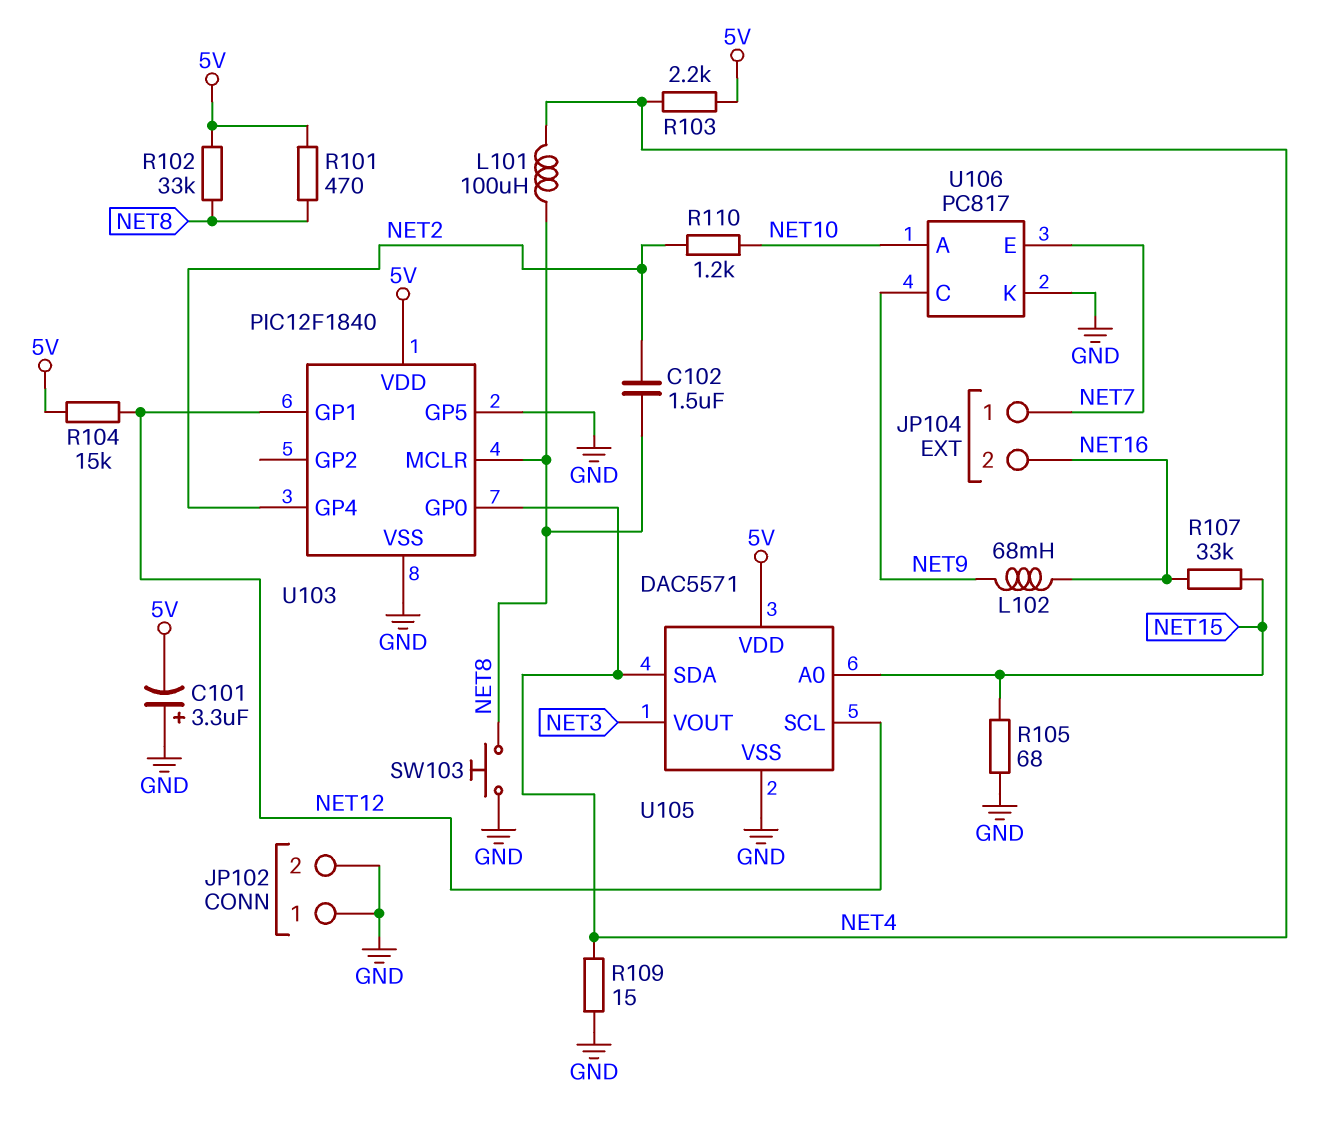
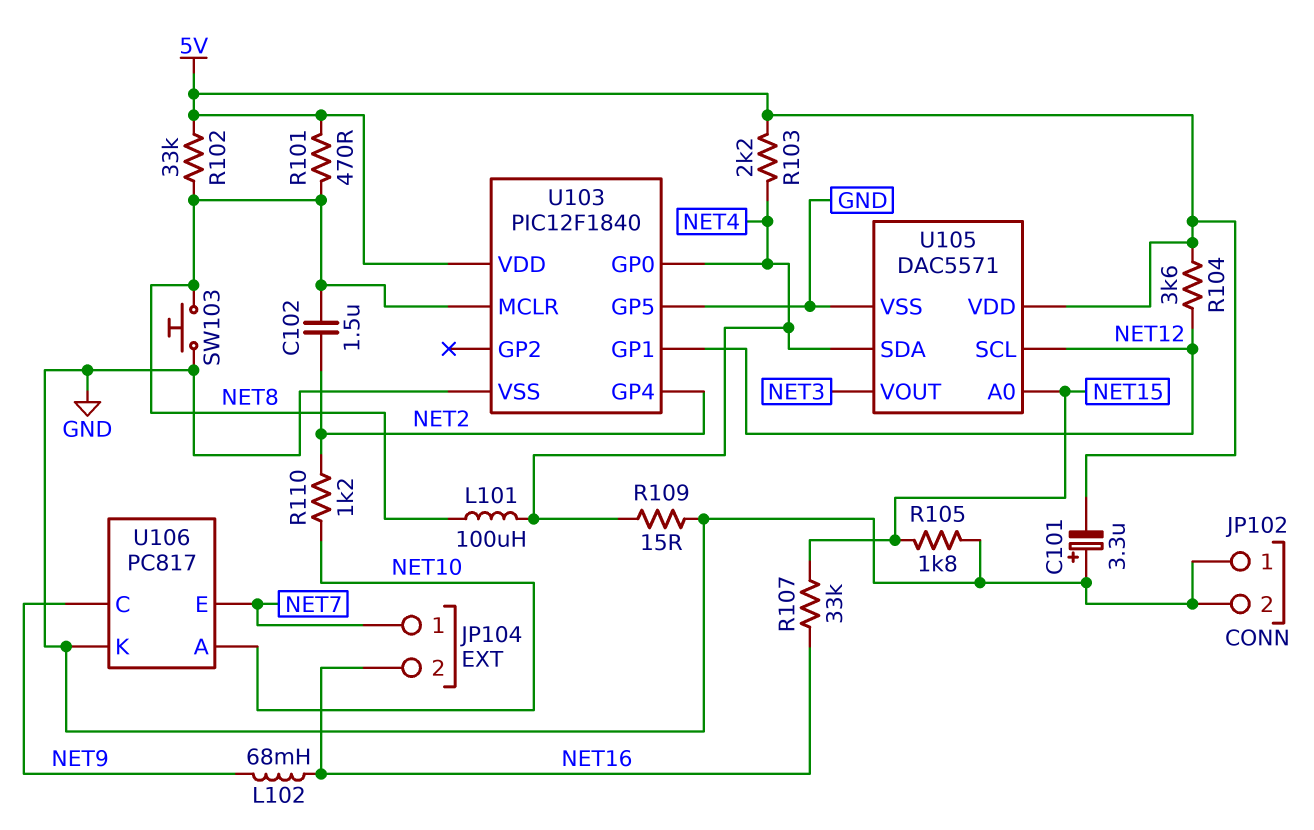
R104: 15k (5V, NET12) -> 3.6k (5V, NET12)
R105: 68 (GND, NET15) -> 1.8k (GND, NET15)

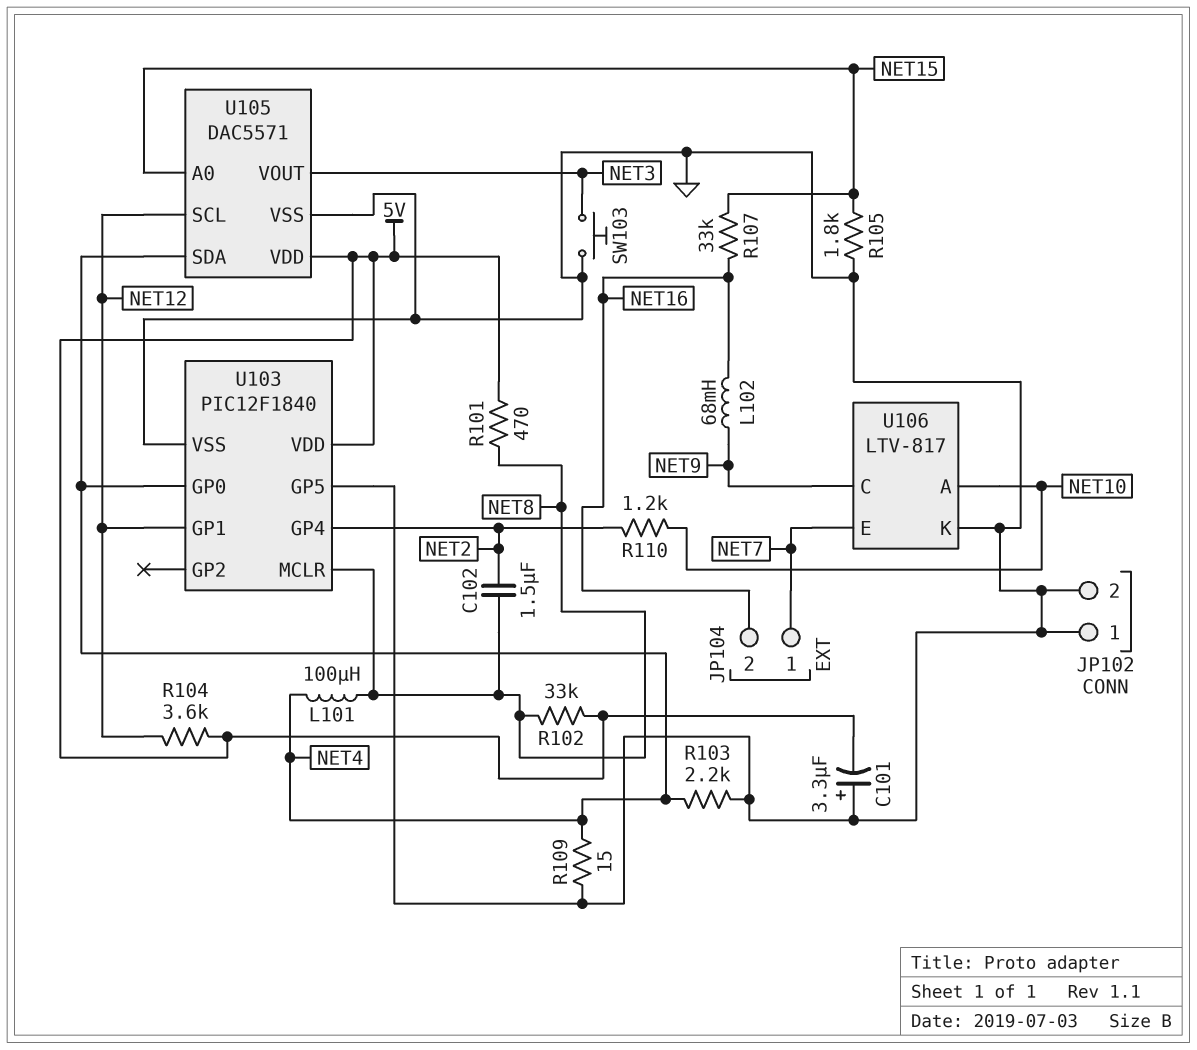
R103: 2.2k (5V, NET4) -> 2.2k (GND, NET4)
SW103: button (GND, NET8) -> button (GND, NET3)
U106: PC817 -> LTV-817

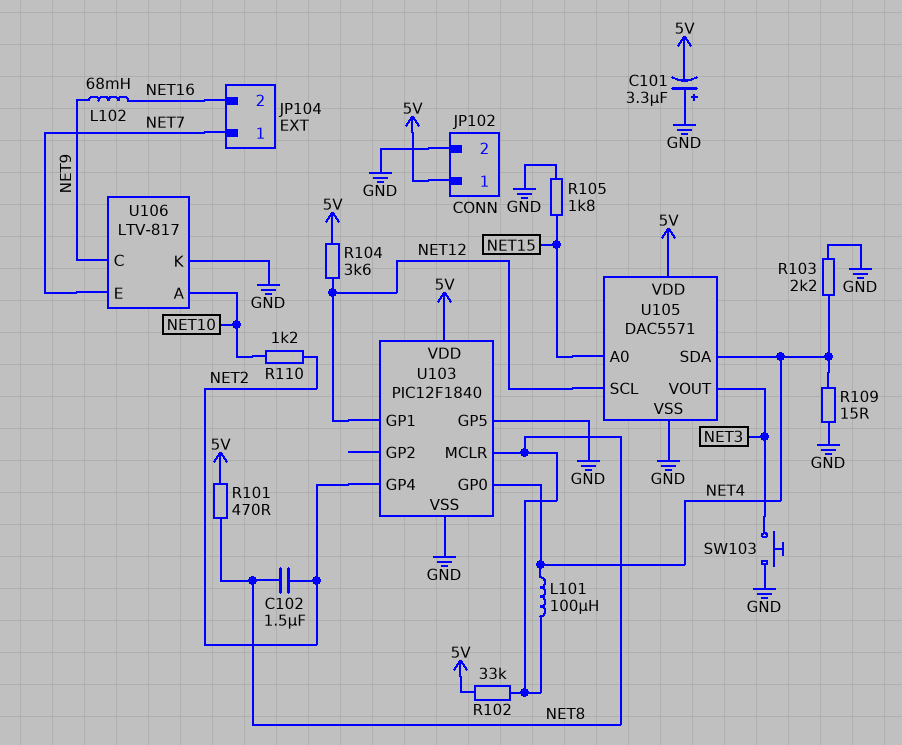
JP102 pin 1: GND -> 5V
R107: 33k (NET15, NET16) -> none

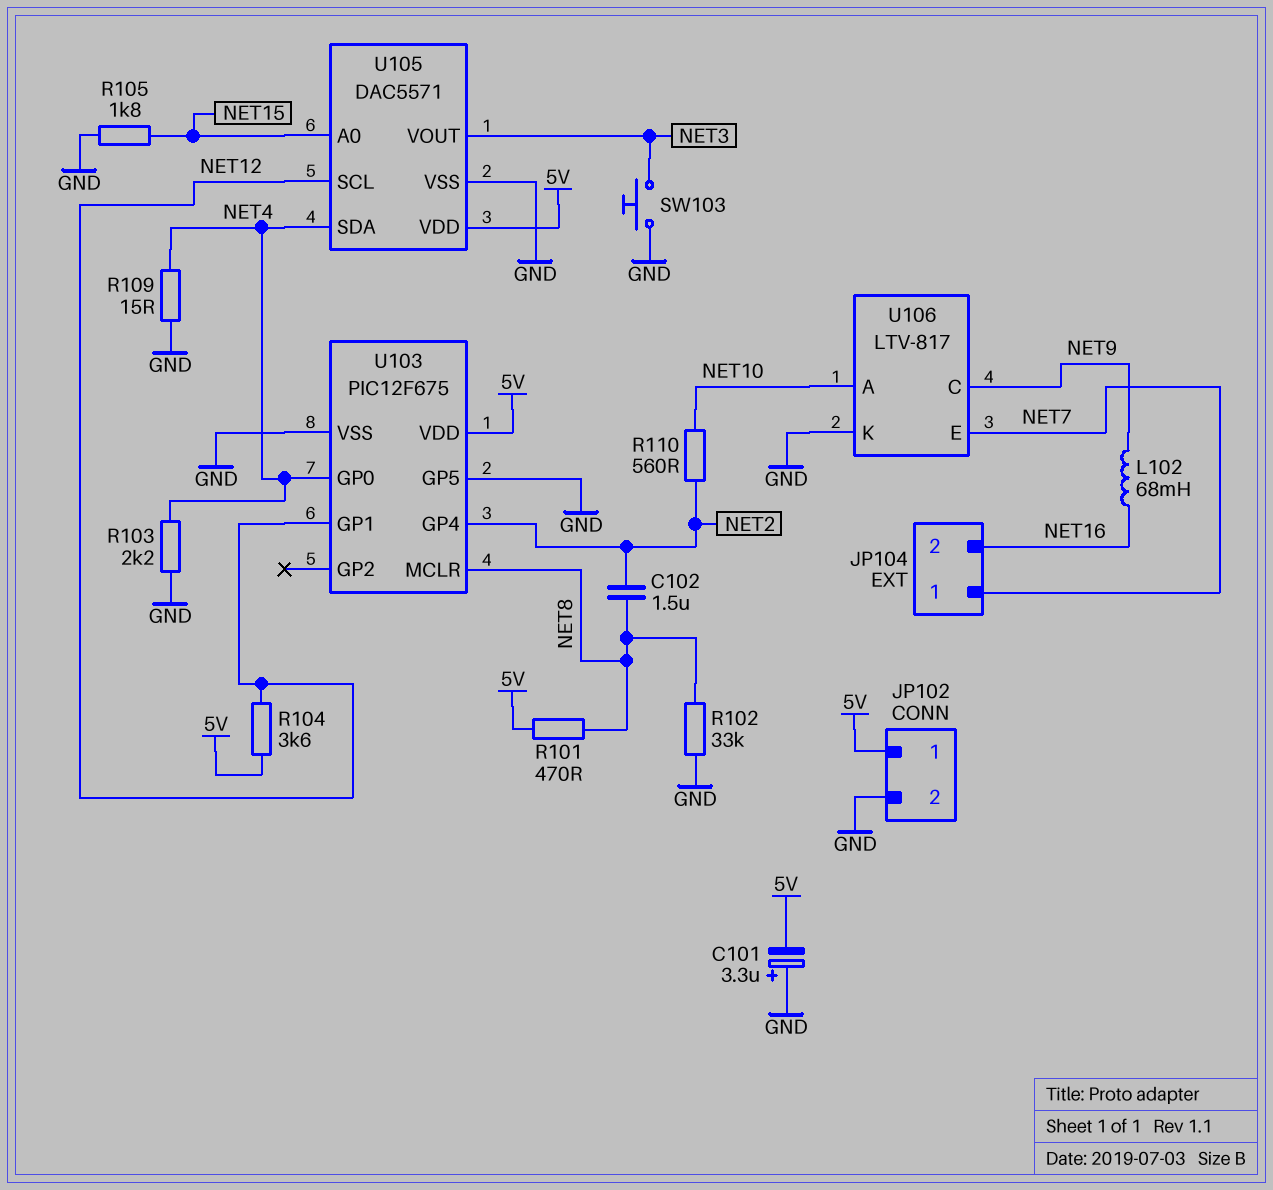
L101: 100uH (NET4, NET8) -> none
R102: 33k (5V, NET8) -> 33k (GND, NET8)
R110: 1.2k (NET2, NET10) -> 560 (NET2, NET10)
U103: PIC12F1840 -> PIC12F675

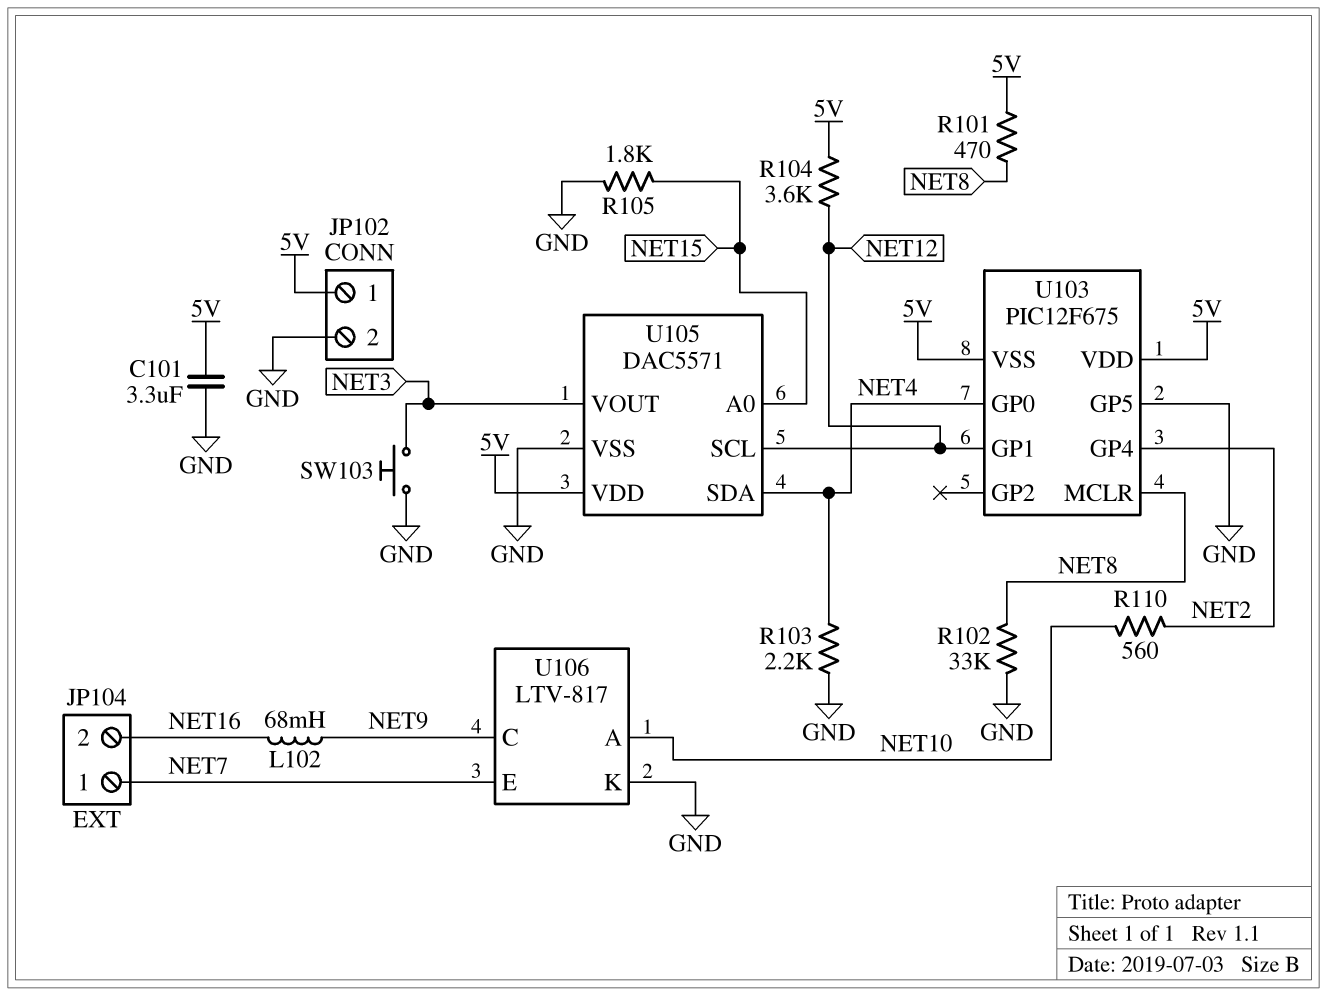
C101: 3.3uF (plus GND, minus 5V) -> 3.3uF (5V, GND)
C102: 1.5uF (NET2, NET8) -> none
R109: 15 (GND, NET4) -> none
U103 pin VSS: GND -> 5V

